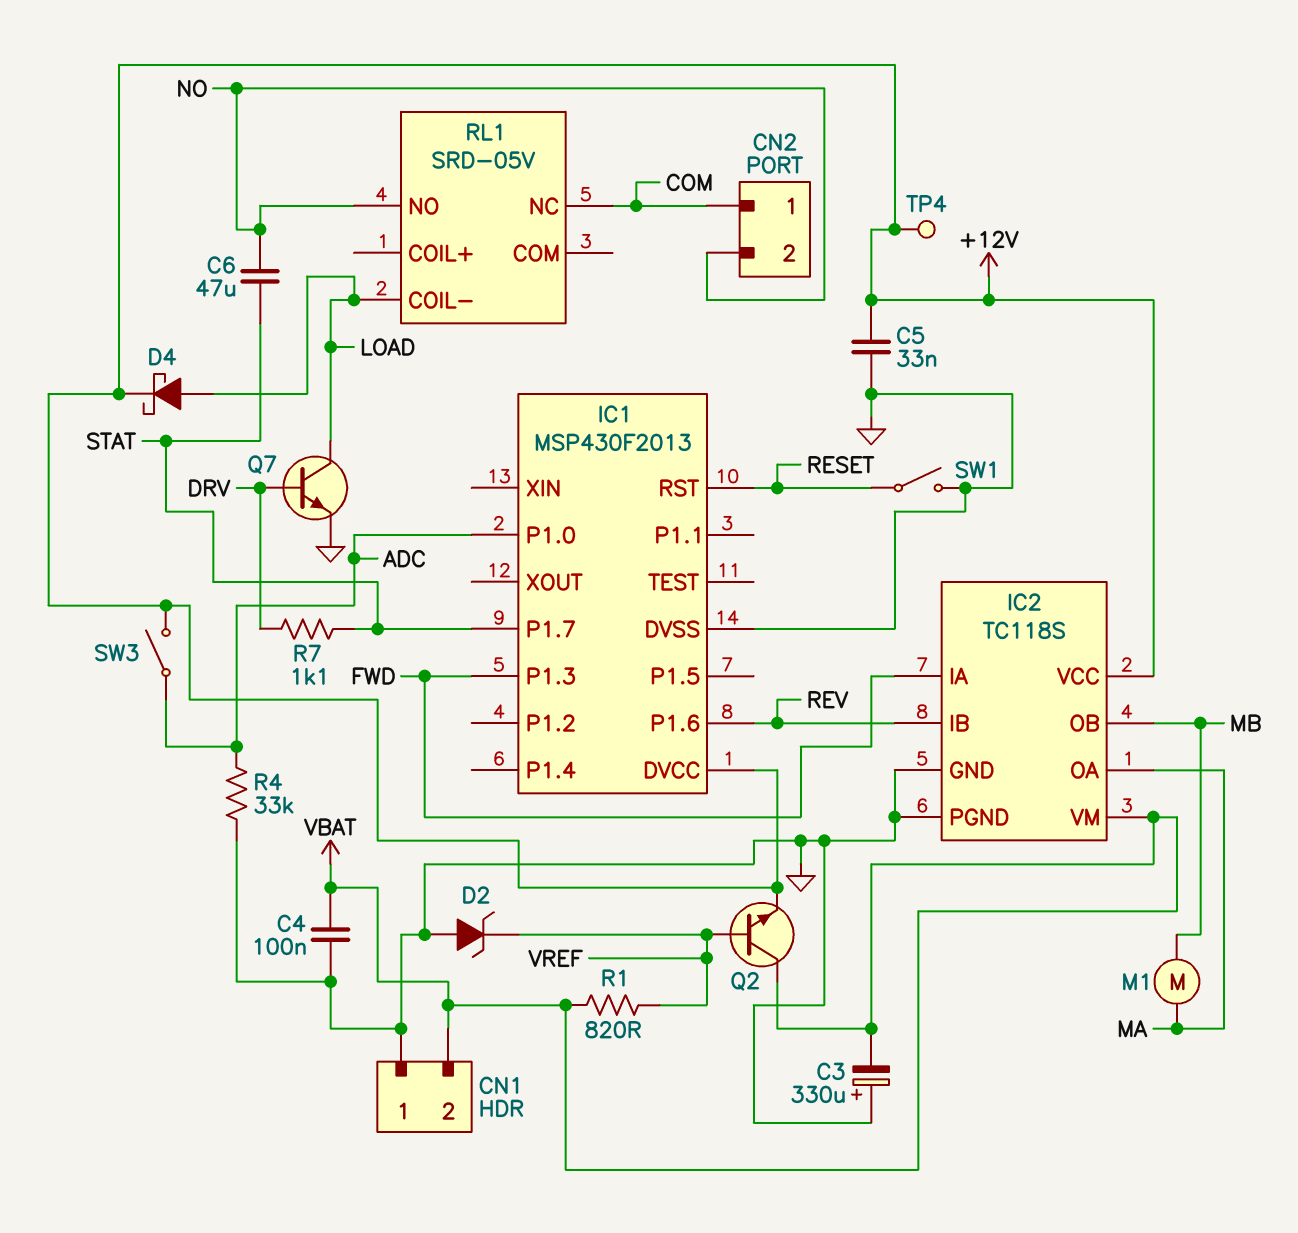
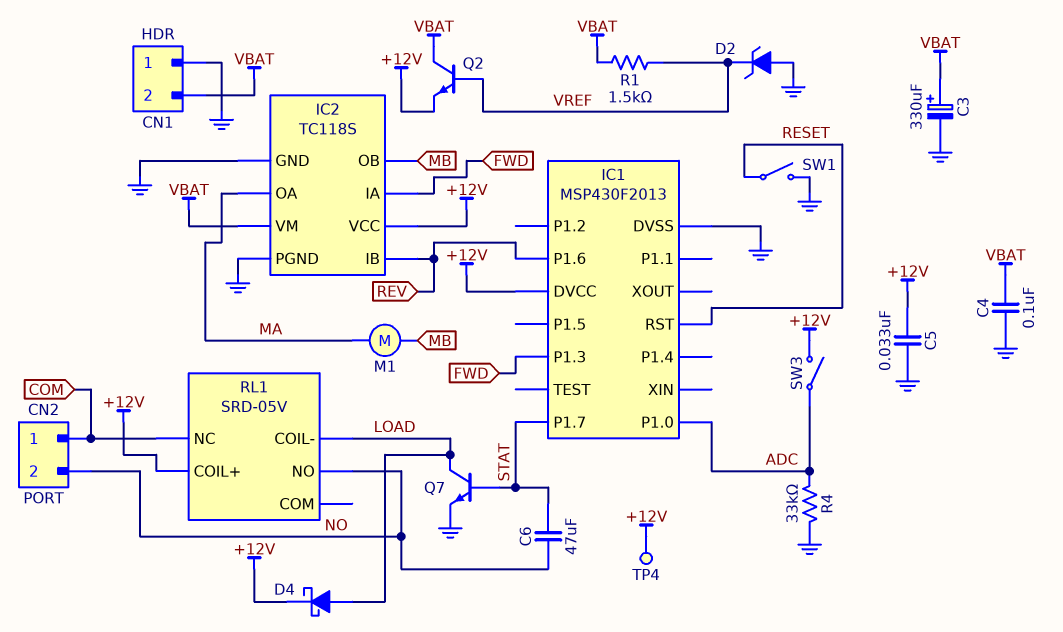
C3: 330uF (plus GND, minus VBAT) -> 330uF (plus VBAT, minus GND)
Q7: NPN (B DRV, C LOAD, E GND) -> NPN (B STAT, C LOAD, E GND)
R1: 820 (VBAT, VREF) -> 1.5k (VBAT, VREF)
R7: 1.1k (DRV, STAT) -> none
RL1 pin COIL+: none -> +12V

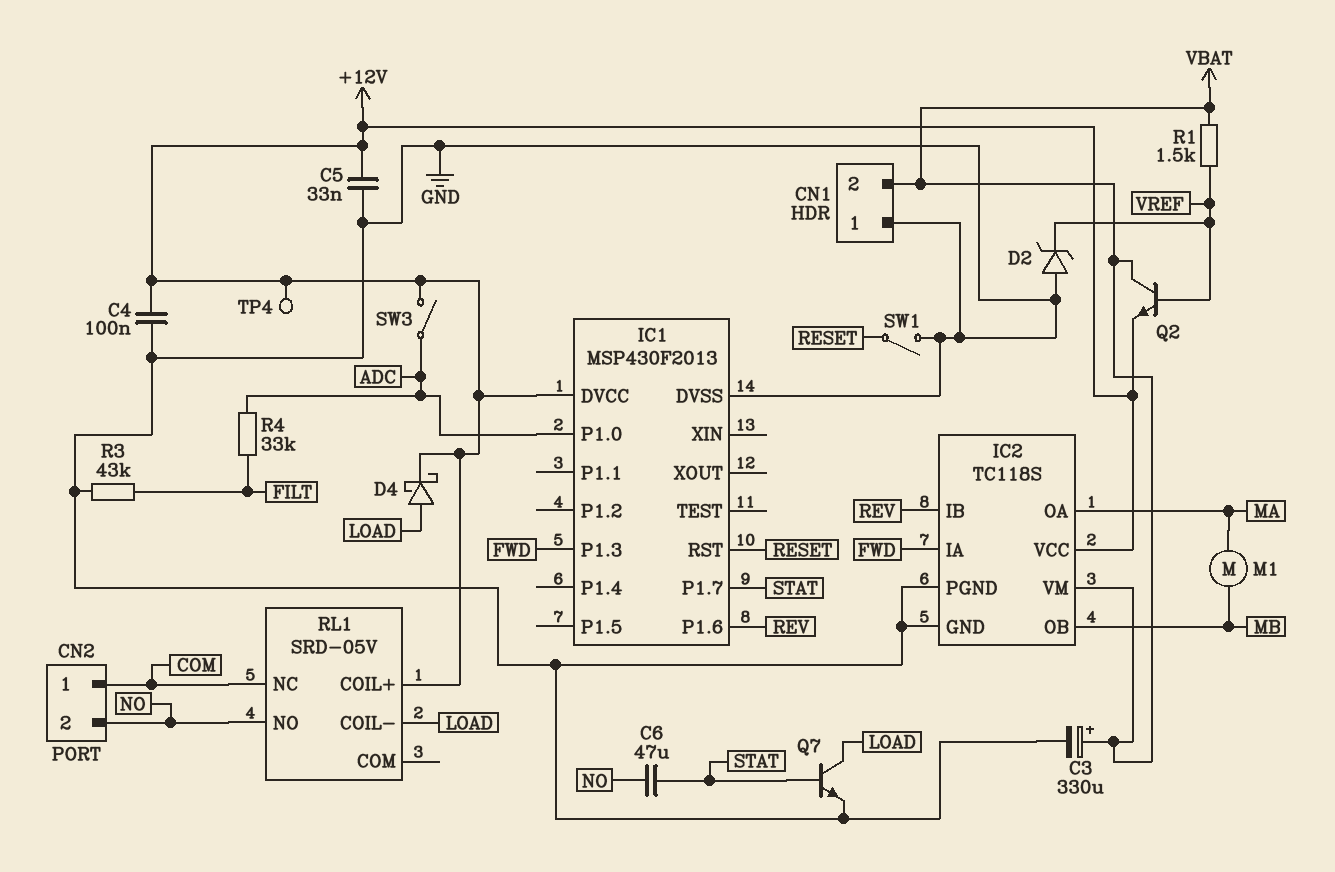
C4: 100nF (GND, VBAT) -> 100nF (+12V, GND)
R3: none -> 43k (FILT, GND)
R4: 33k (ADC, GND) -> 33k (ADC, FILT)

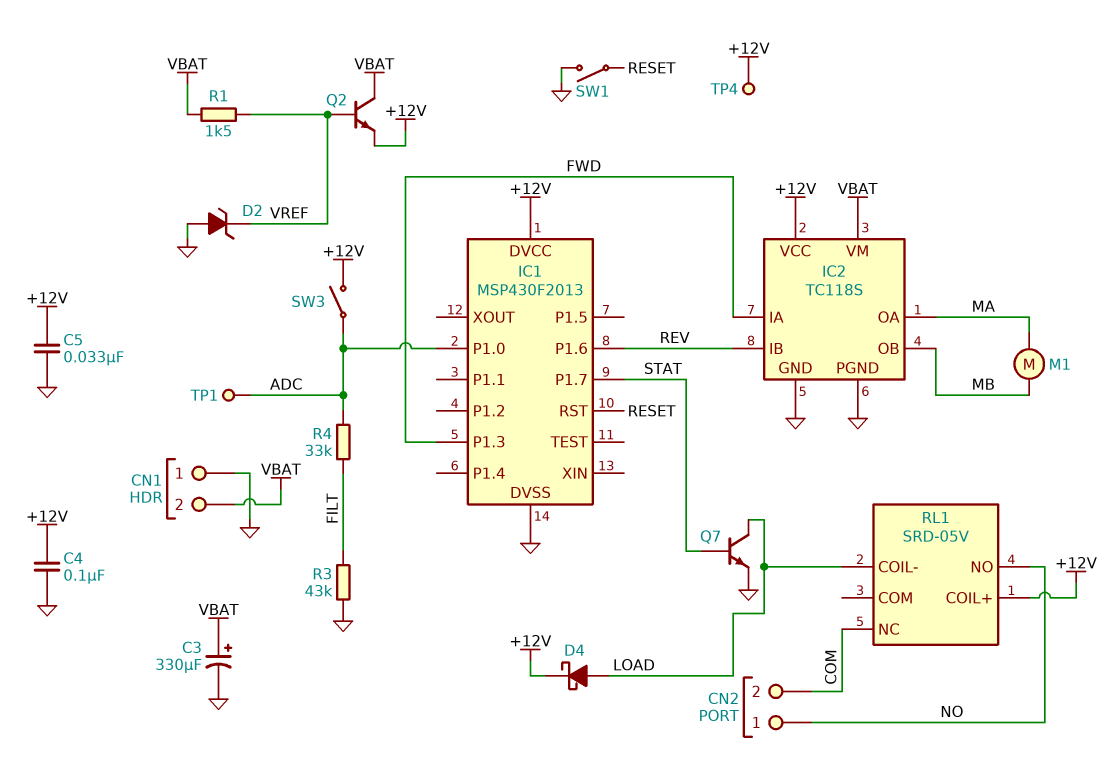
C6: 47uF (NO, STAT) -> none
CN2 pin 1: COM -> NO
CN2 pin 2: NO -> COM
TP1: none -> test point (ADC)

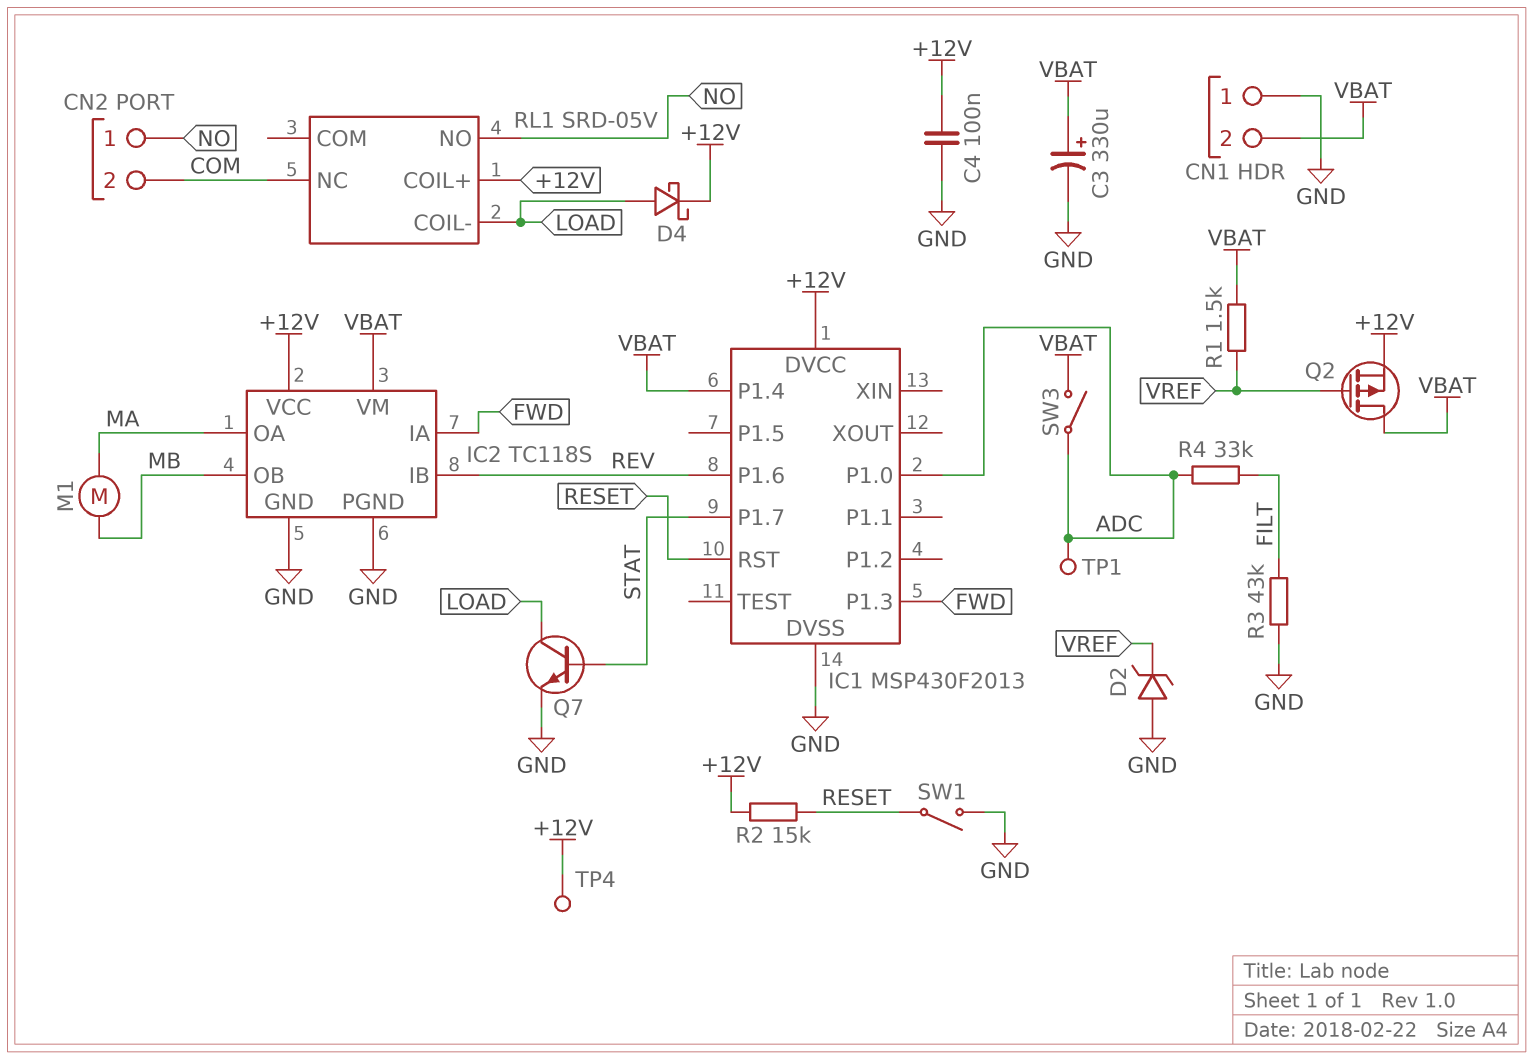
C5: 33nF (+12V, GND) -> none
IC1 pin P1.4: none -> VBAT
Q2: NPN (B VREF, C VBAT, E +12V) -> PMOS (G VREF, D VBAT, S +12V)
R2: none -> 15k (+12V, RESET)
SW3: switch (+12V, ADC) -> switch (ADC, VBAT)

